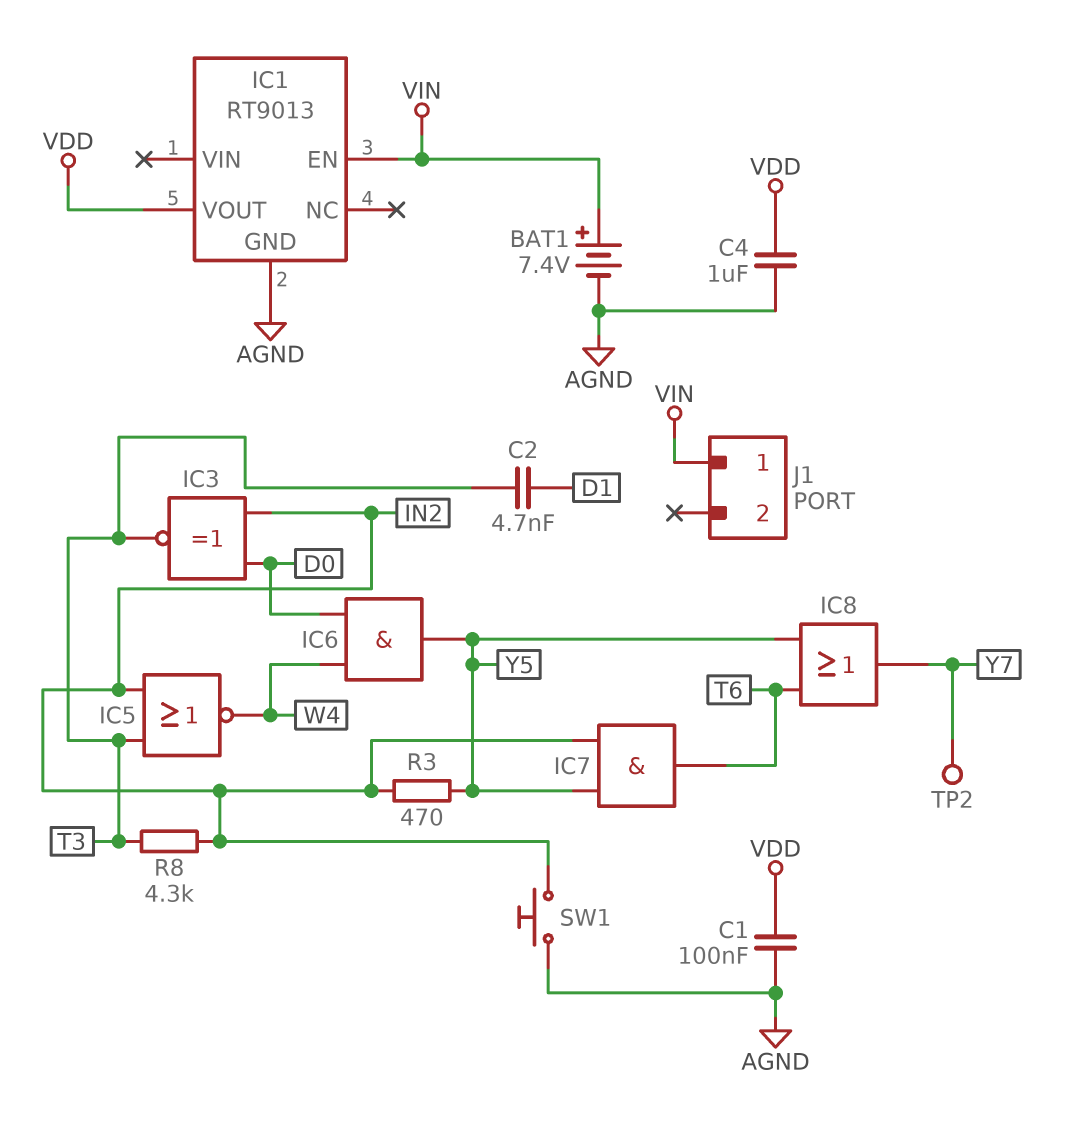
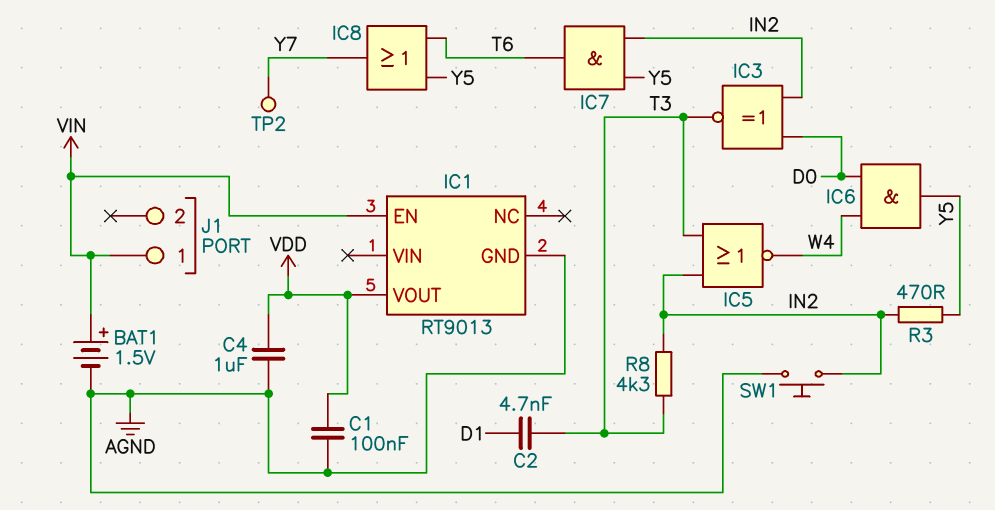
BAT1: 7.4V (plus VIN, minus AGND) -> 1.5V (plus VIN, minus AGND)

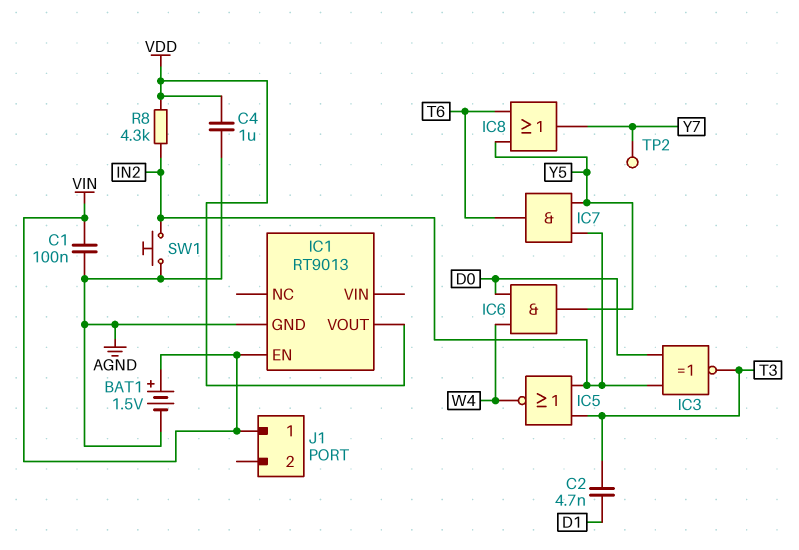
C1: 100nF (AGND, VDD) -> 100nF (AGND, VIN)
R3: 470 (IN2, Y5) -> none
R8: 4.3k (IN2, T3) -> 4.3k (IN2, VDD)

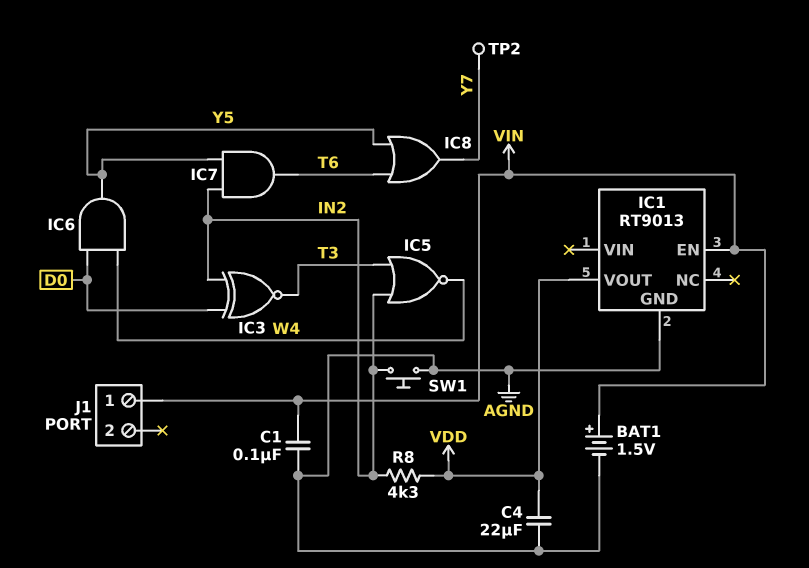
C2: 4.7nF (D1, T3) -> none
C4: 1uF (AGND, VDD) -> 22uF (AGND, VDD)

